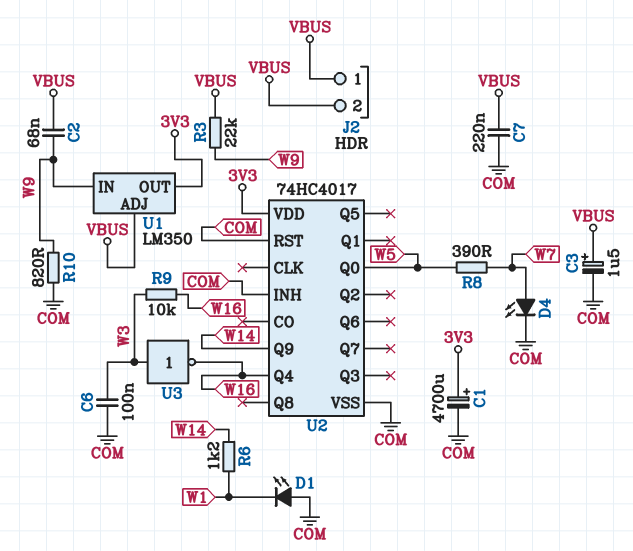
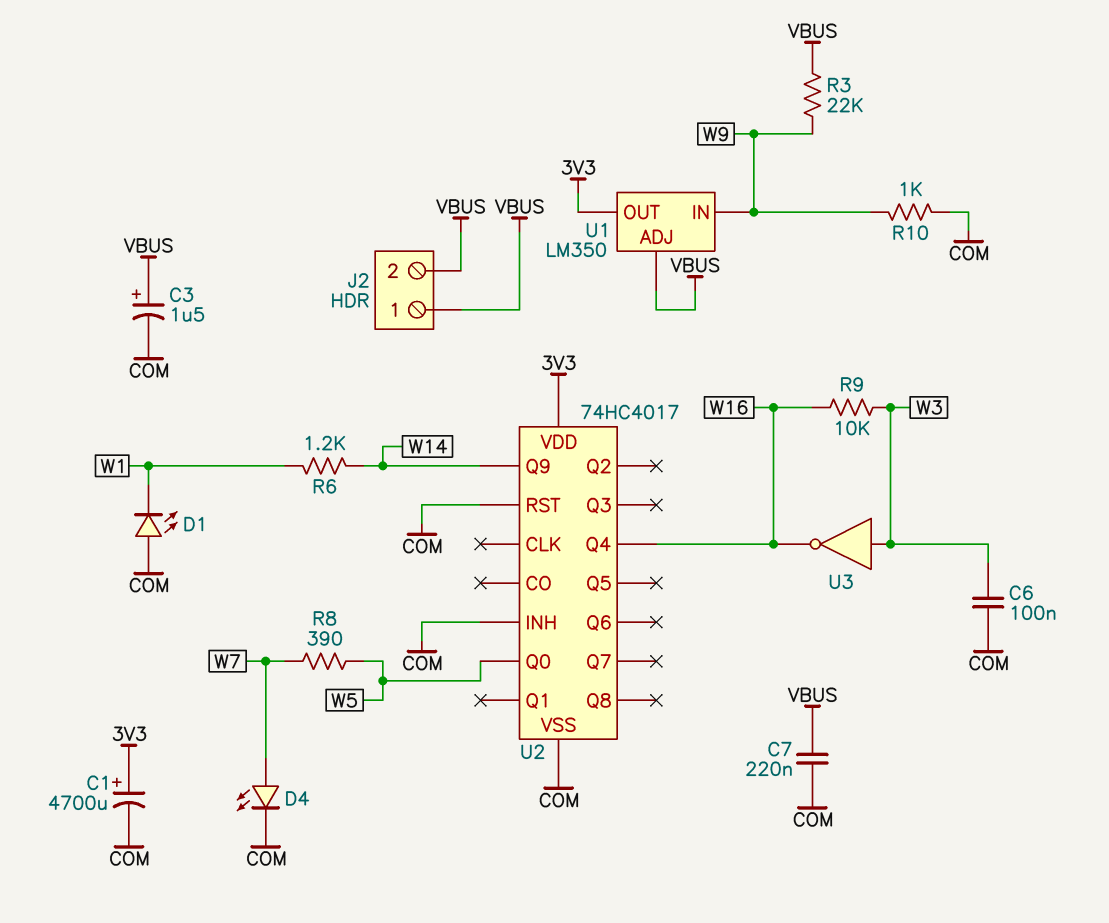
C2: 68nF (VBUS, W9) -> none
R10: 820 (COM, W9) -> 1k (COM, W9)

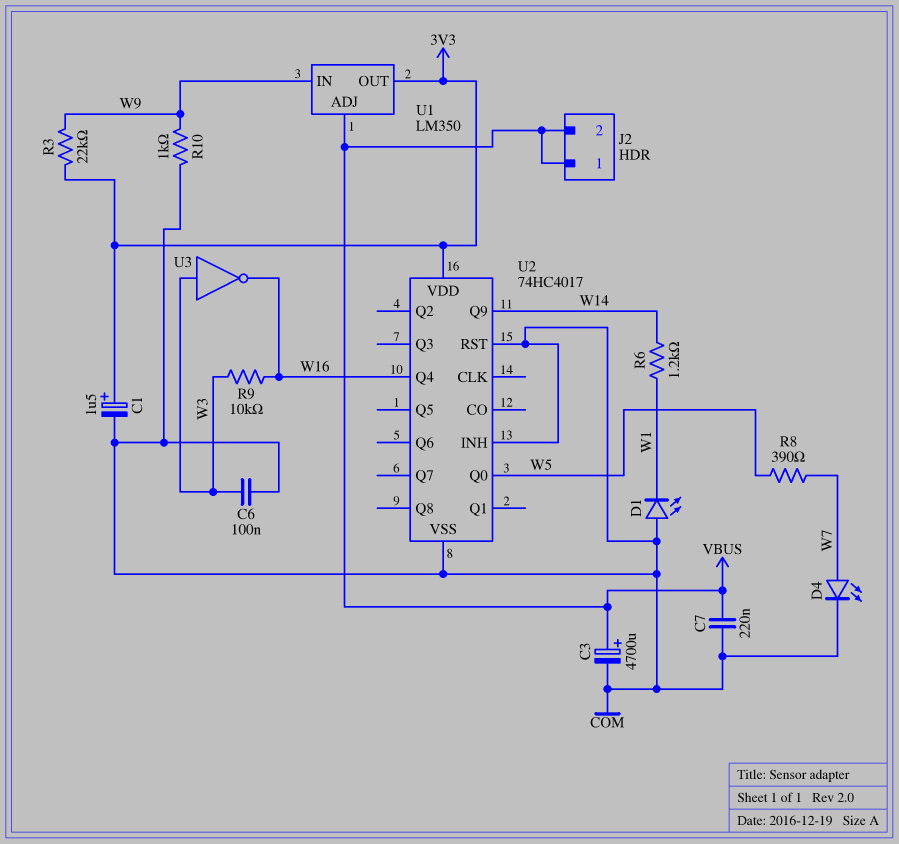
C1: 4700uF (plus 3V3, minus COM) -> 1.5uF (plus 3V3, minus COM)
C3: 1.5uF (plus VBUS, minus COM) -> 4700uF (plus VBUS, minus COM)
R3: 22k (VBUS, W9) -> 22k (3V3, W9)

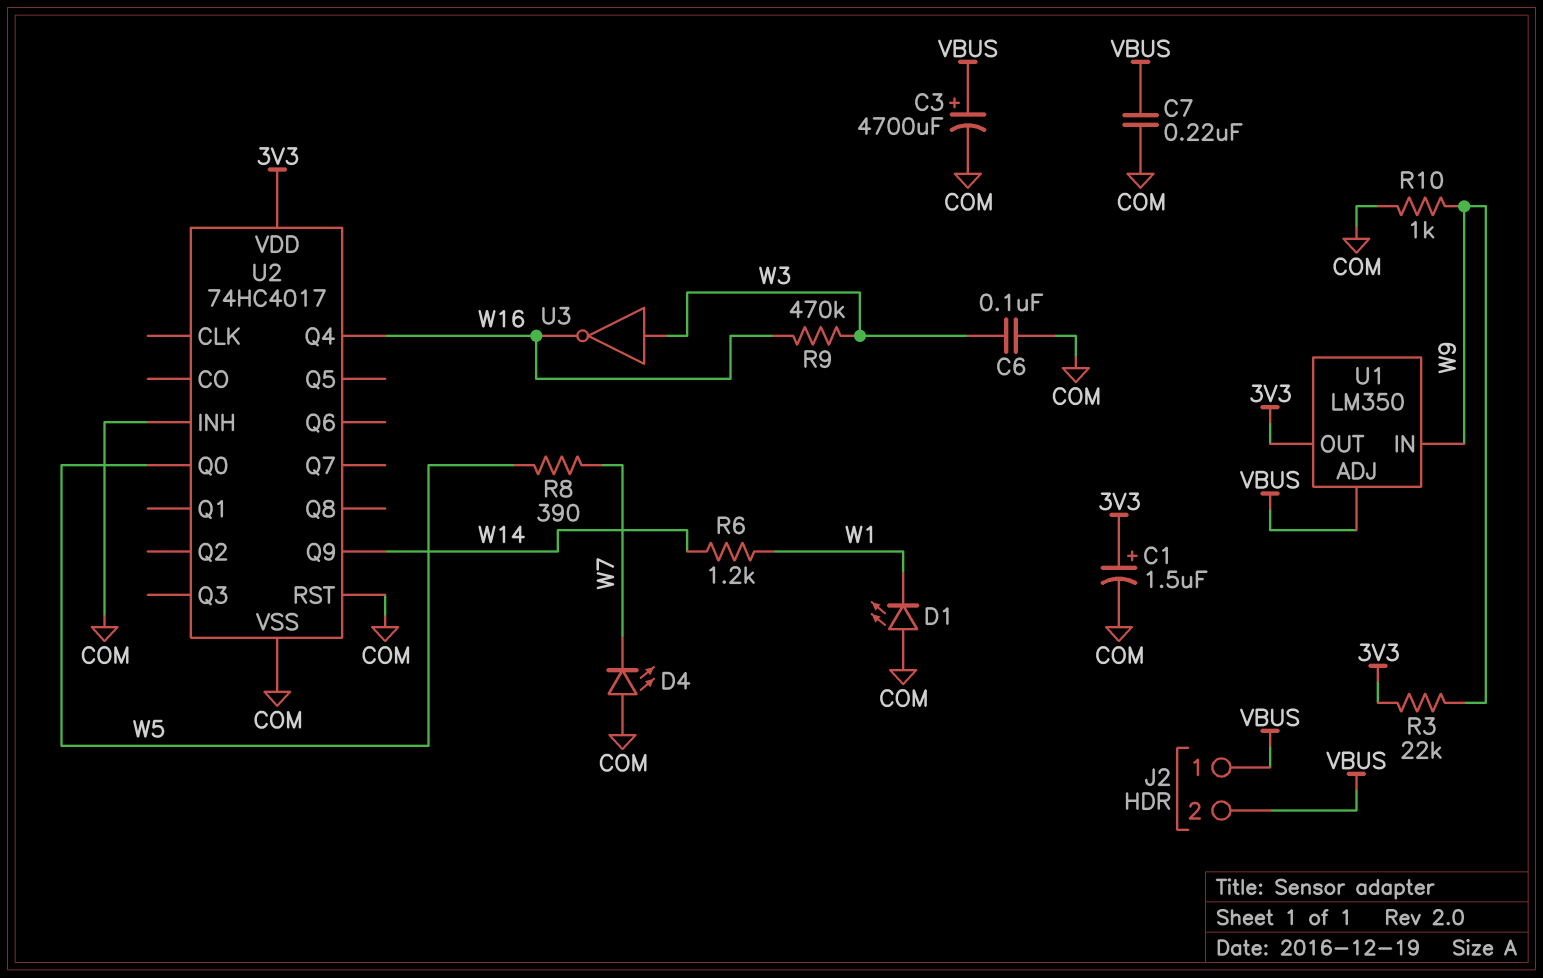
D4: LED (A W7, K COM) -> LED (A COM, K W7)
R9: 10k (W3, W16) -> 470k (W3, W16)

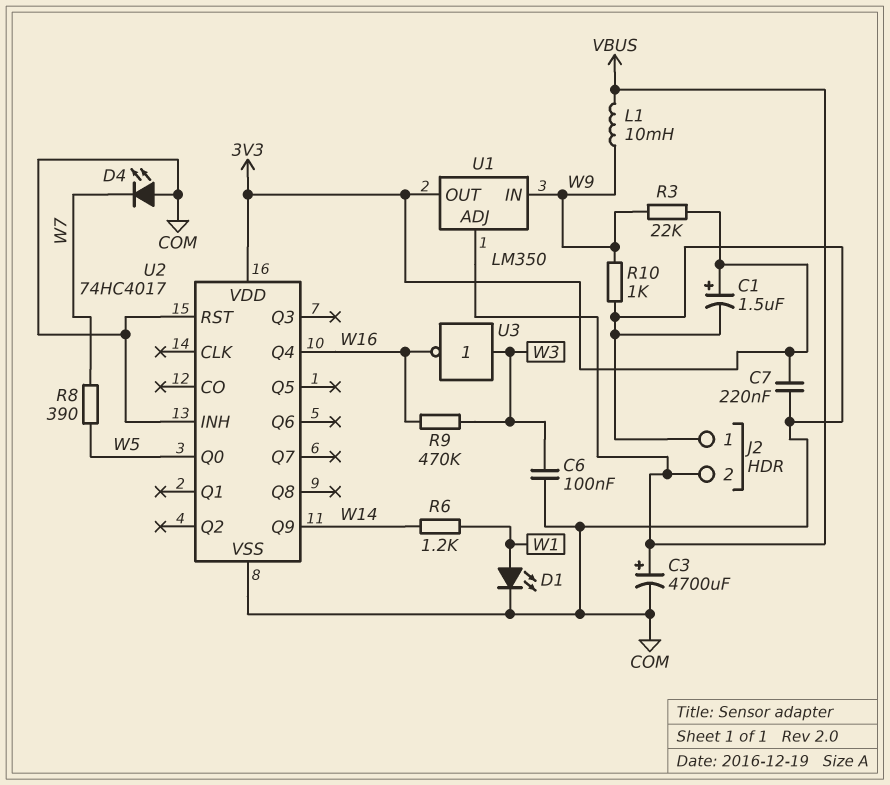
C7: 220nF (COM, VBUS) -> 220nF (3V3, COM)
D1: LED (A COM, K W1) -> LED (A W1, K COM)
J2 pin 1: VBUS -> COM
L1: none -> 10mH (VBUS, W9)

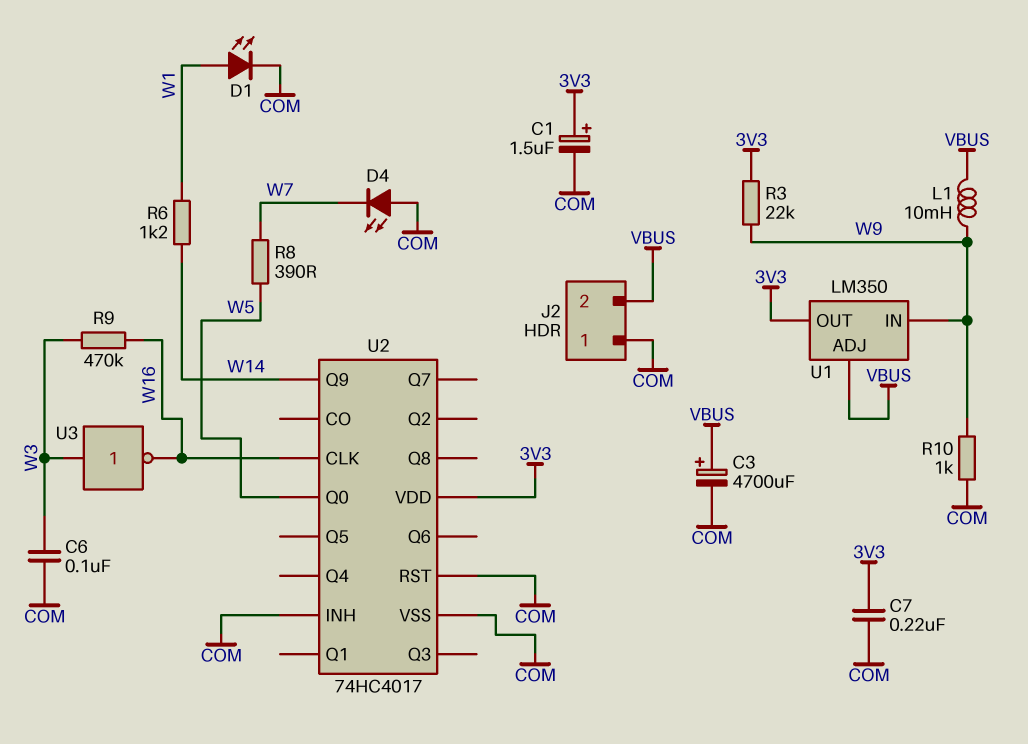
U2 pin CLK: none -> W16
U2 pin Q4: W16 -> none

